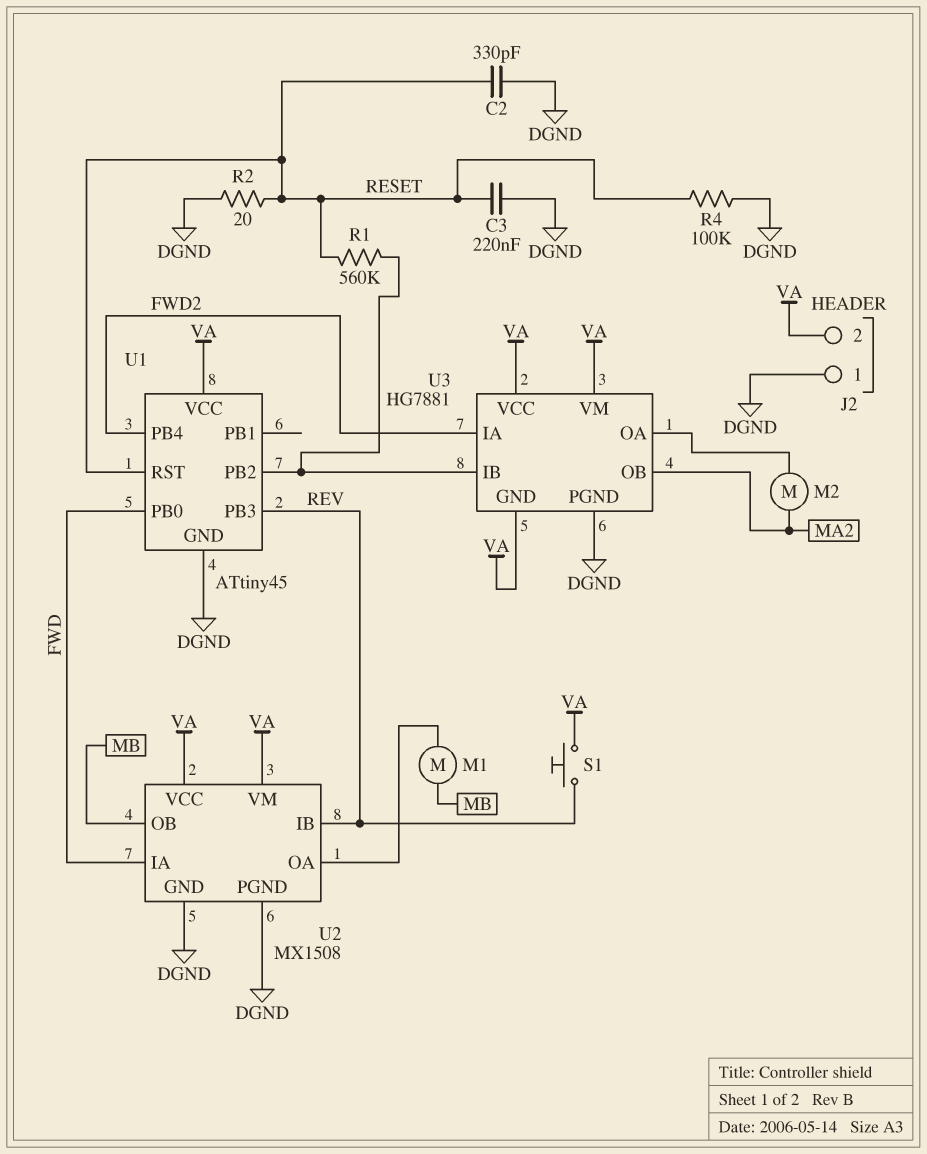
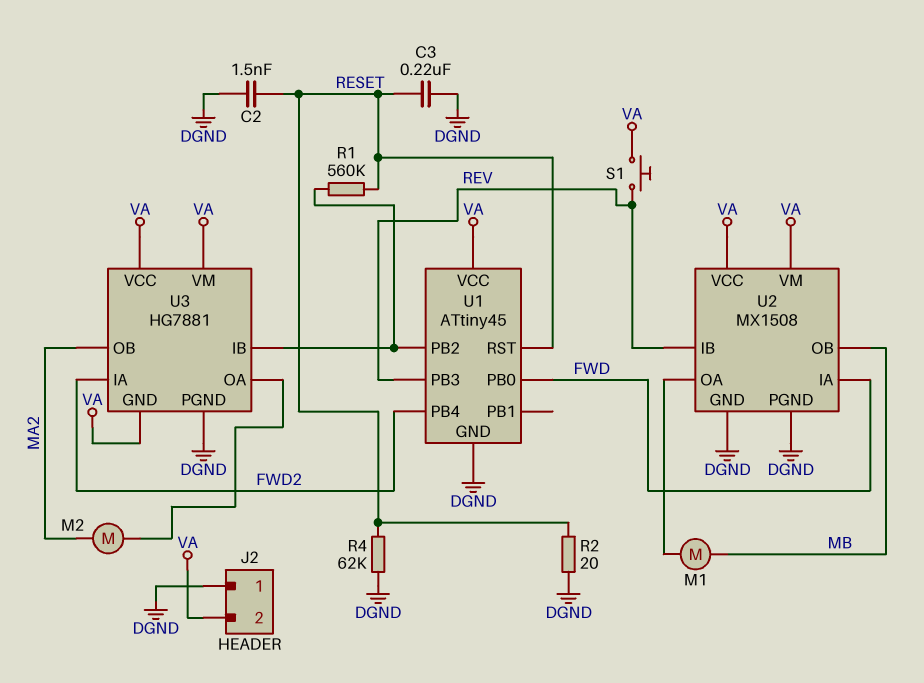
C2: 330pF (DGND, RESET) -> 1.5nF (DGND, RESET)
R4: 100k (DGND, RESET) -> 62k (DGND, RESET)

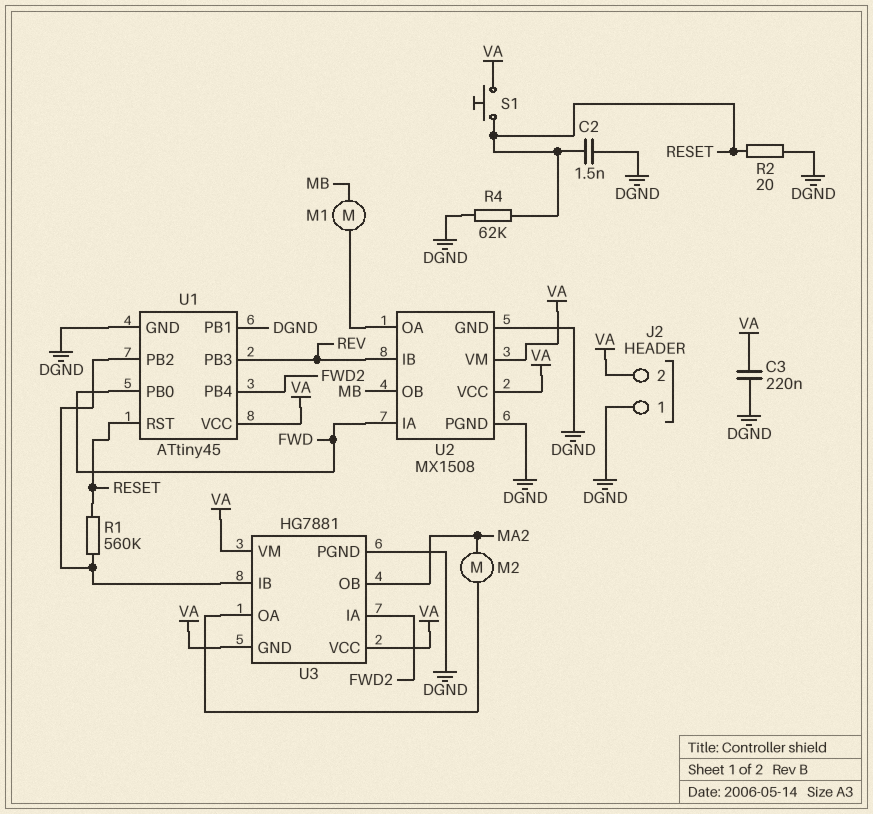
C3: 220nF (DGND, RESET) -> 220nF (DGND, VA)
S1: button (REV, VA) -> button (RESET, VA)
U1 pin PB1: none -> DGND

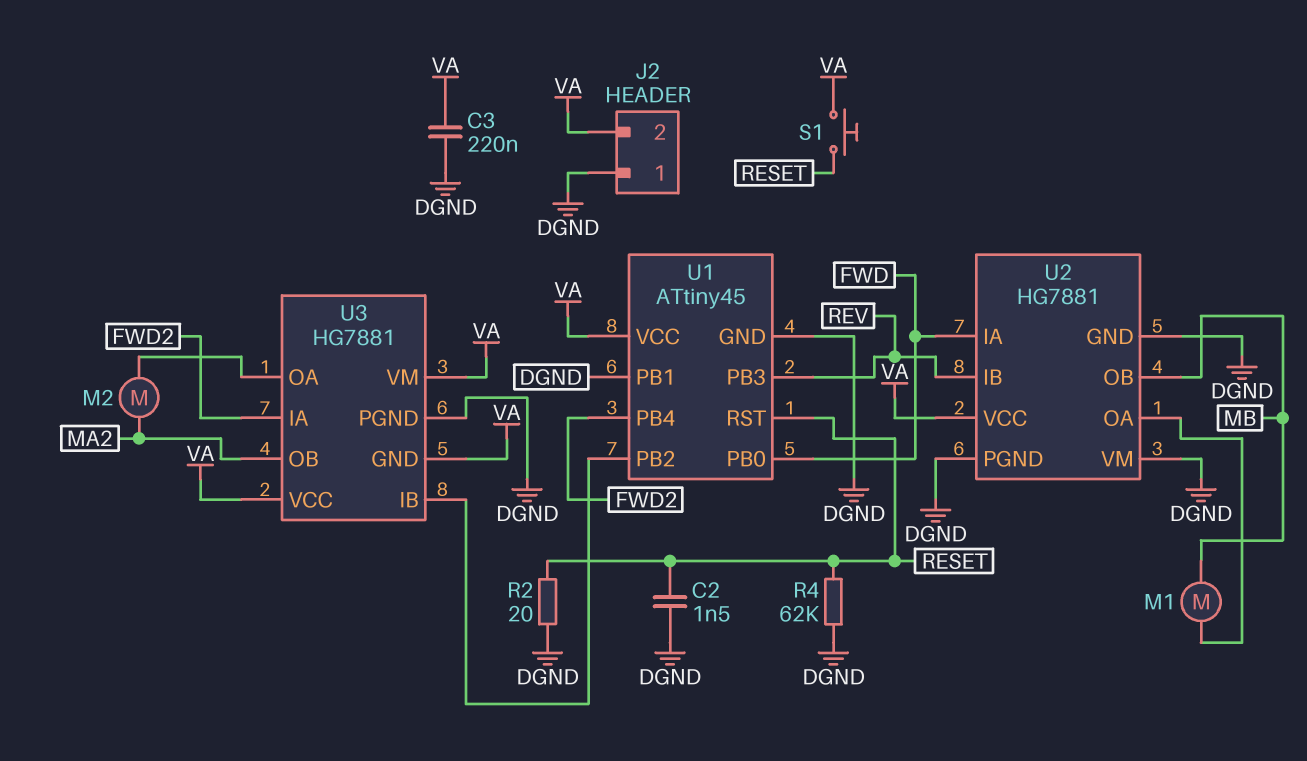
R1: 560k (RESET, U1/PB2) -> none
U2: MX1508 -> HG7881
U2 pin VM: VA -> DGND

